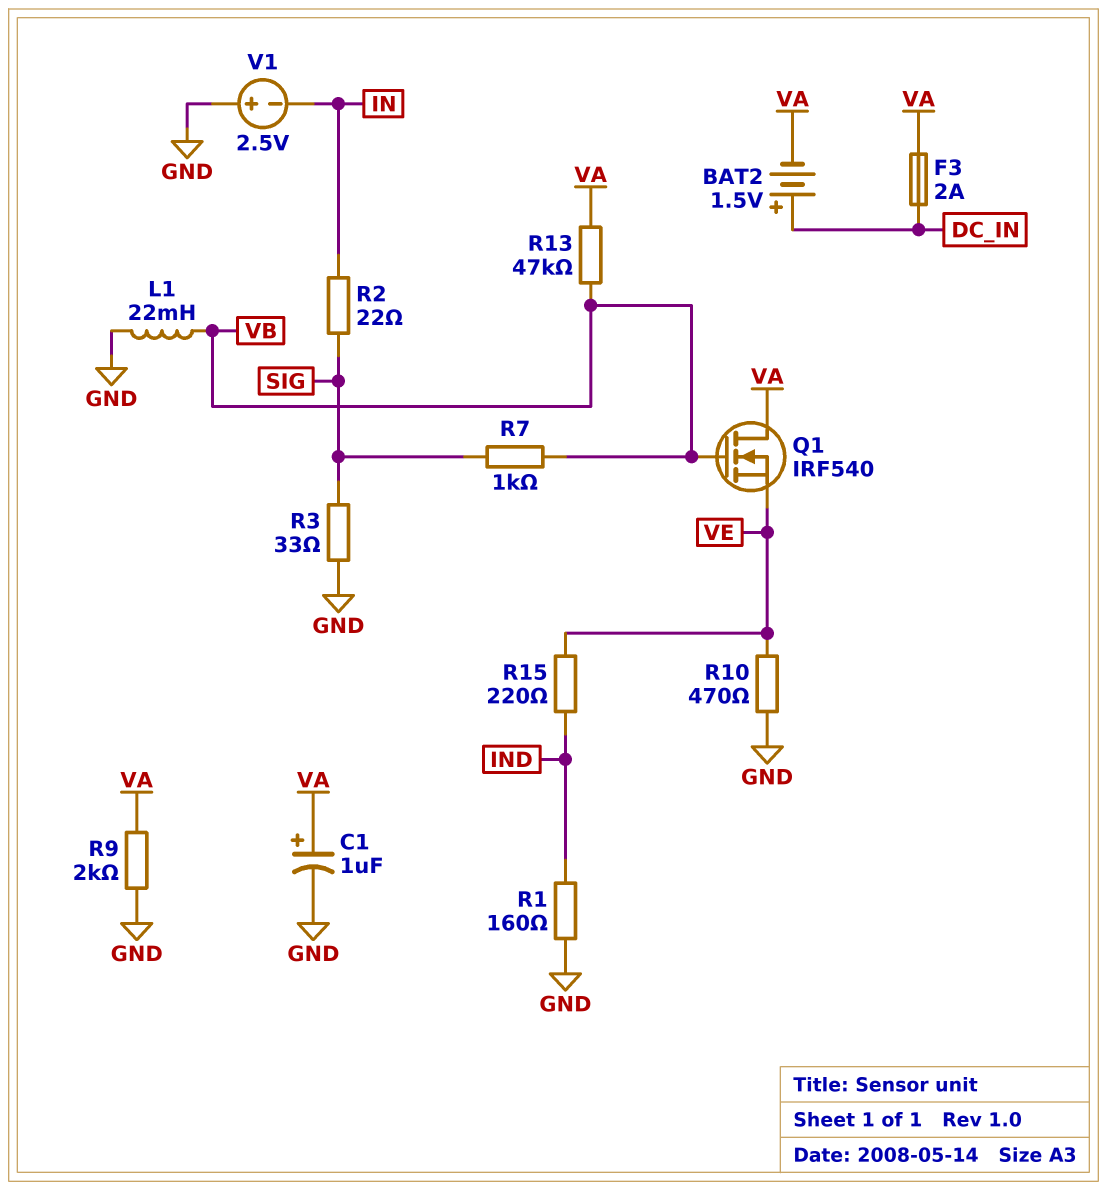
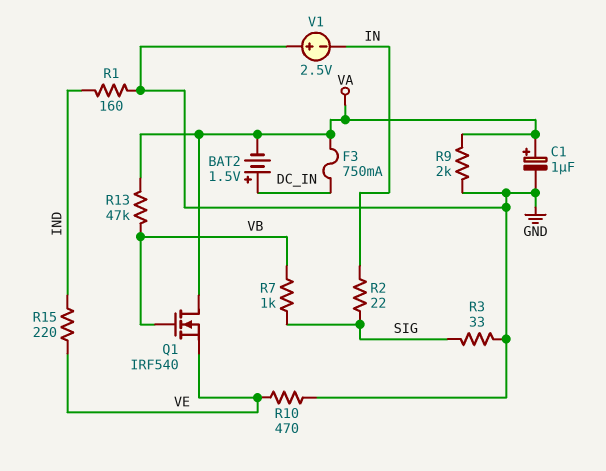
F3: 2A (DC_IN, VA) -> 750mA (DC_IN, VA)
L1: 22mH (GND, VB) -> none

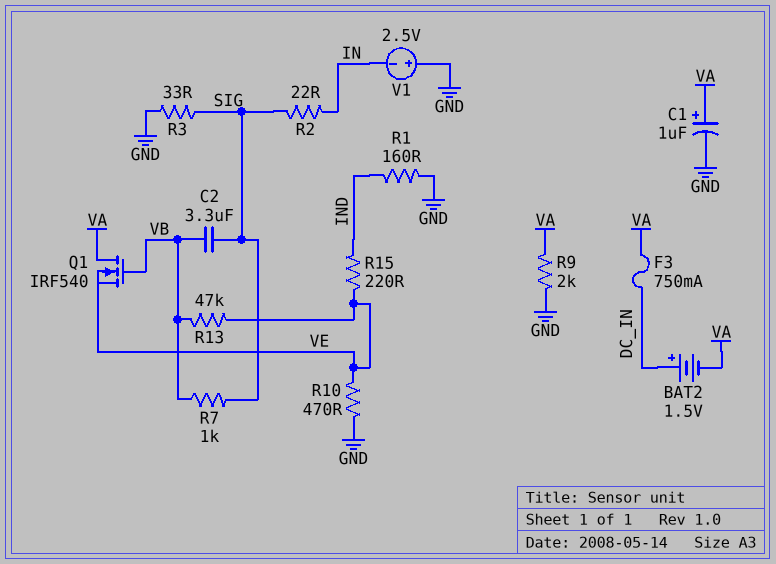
C2: none -> 3.3uF (SIG, VB)
R13: 47k (VA, VB) -> 47k (VB, VE)

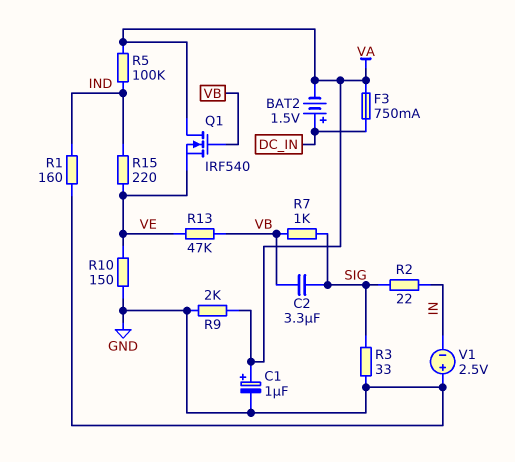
R5: none -> 100k (IND, VA)
R10: 470 (GND, VE) -> 150 (GND, VE)

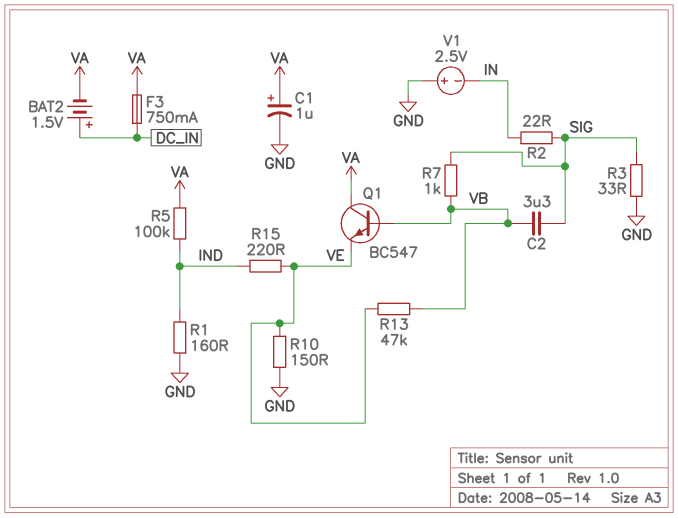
Q1: NMOS IRF540 (G VB, D VA, S VE) -> NPN BC547 (B VB, C VA, E VE)
R9: 2k (GND, VA) -> none

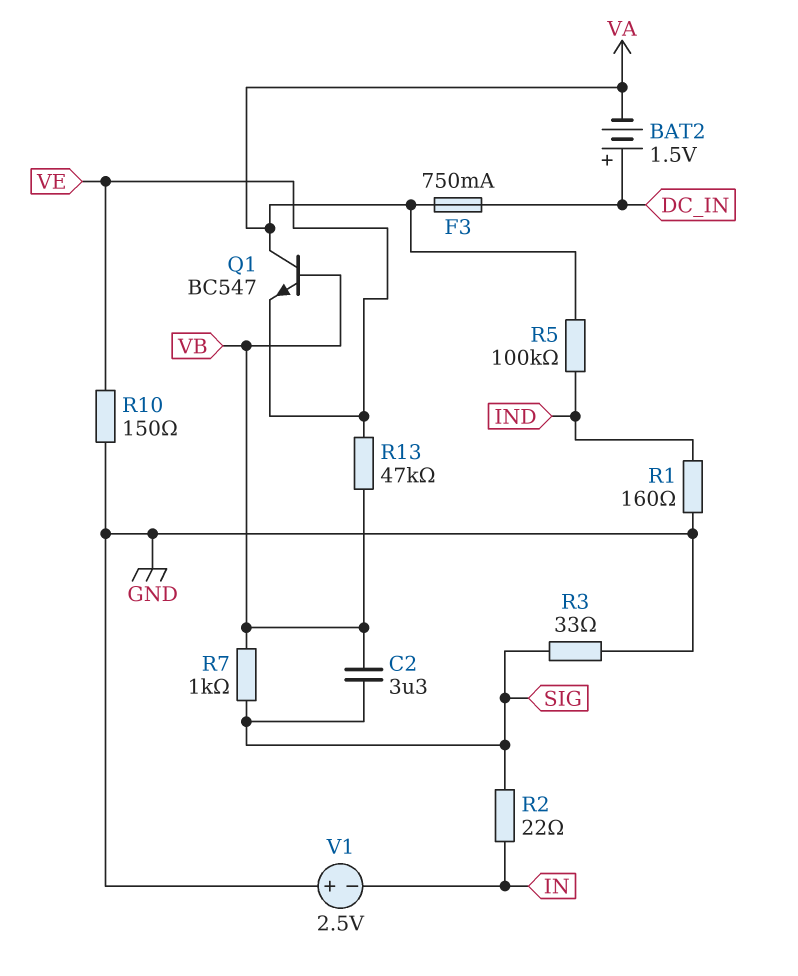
C1: 1uF (plus VA, minus GND) -> none
R15: 220 (IND, VE) -> none

